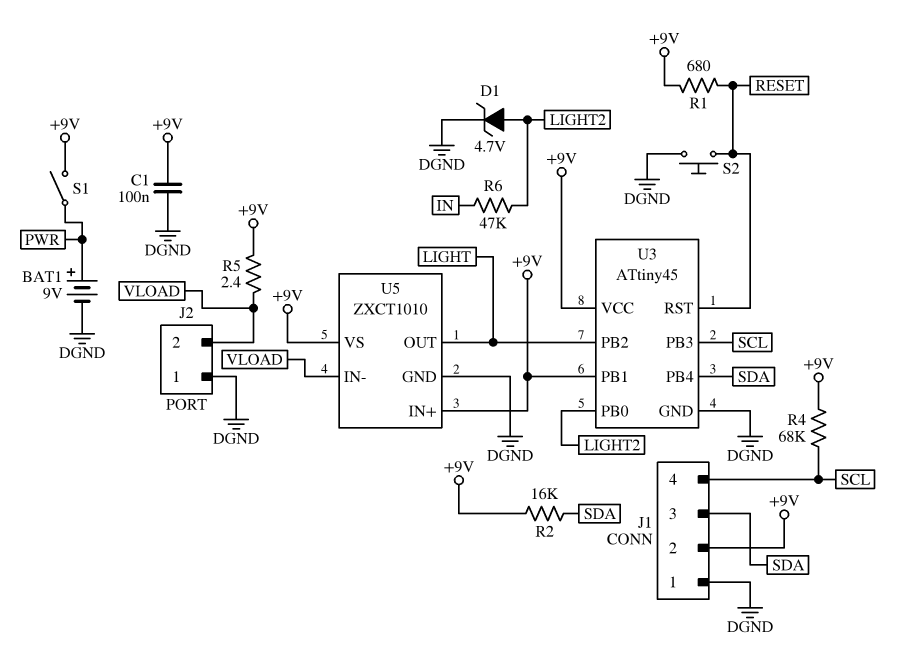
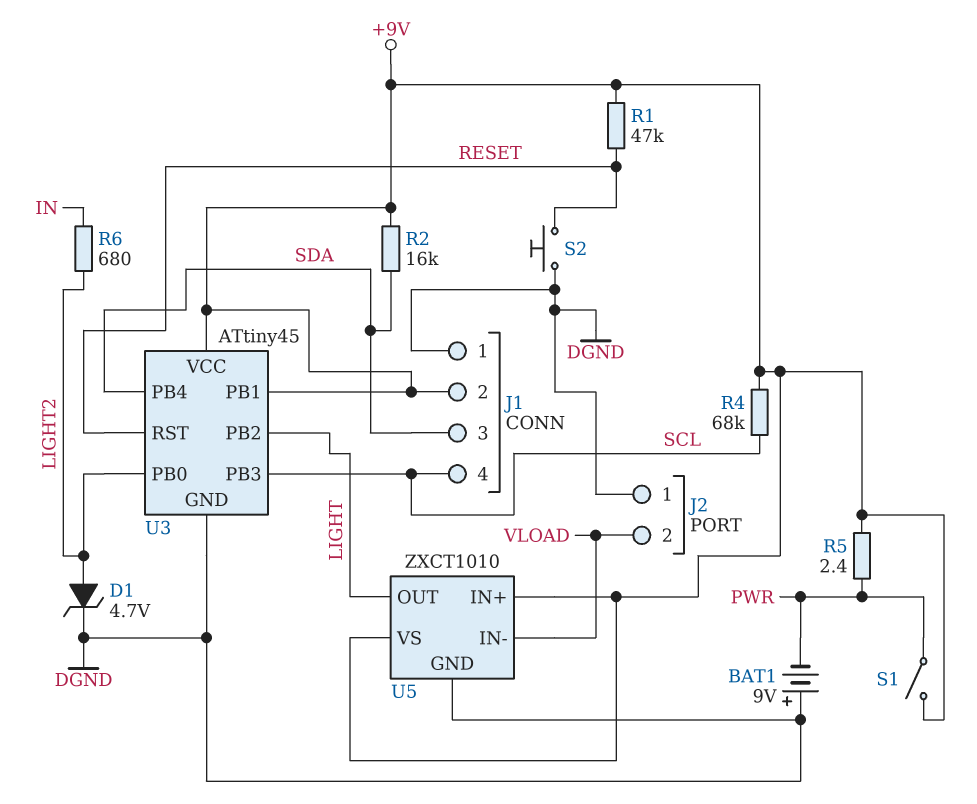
BAT1: 9V (plus PWR, minus DGND) -> 9V (plus DGND, minus PWR)
C1: 100nF (+9V, DGND) -> none
R1: 680 (+9V, RESET) -> 47k (+9V, RESET)
R5: 2.4 (+9V, VLOAD) -> 2.4 (+9V, PWR)
R6: 47k (IN, LIGHT2) -> 680 (IN, LIGHT2)

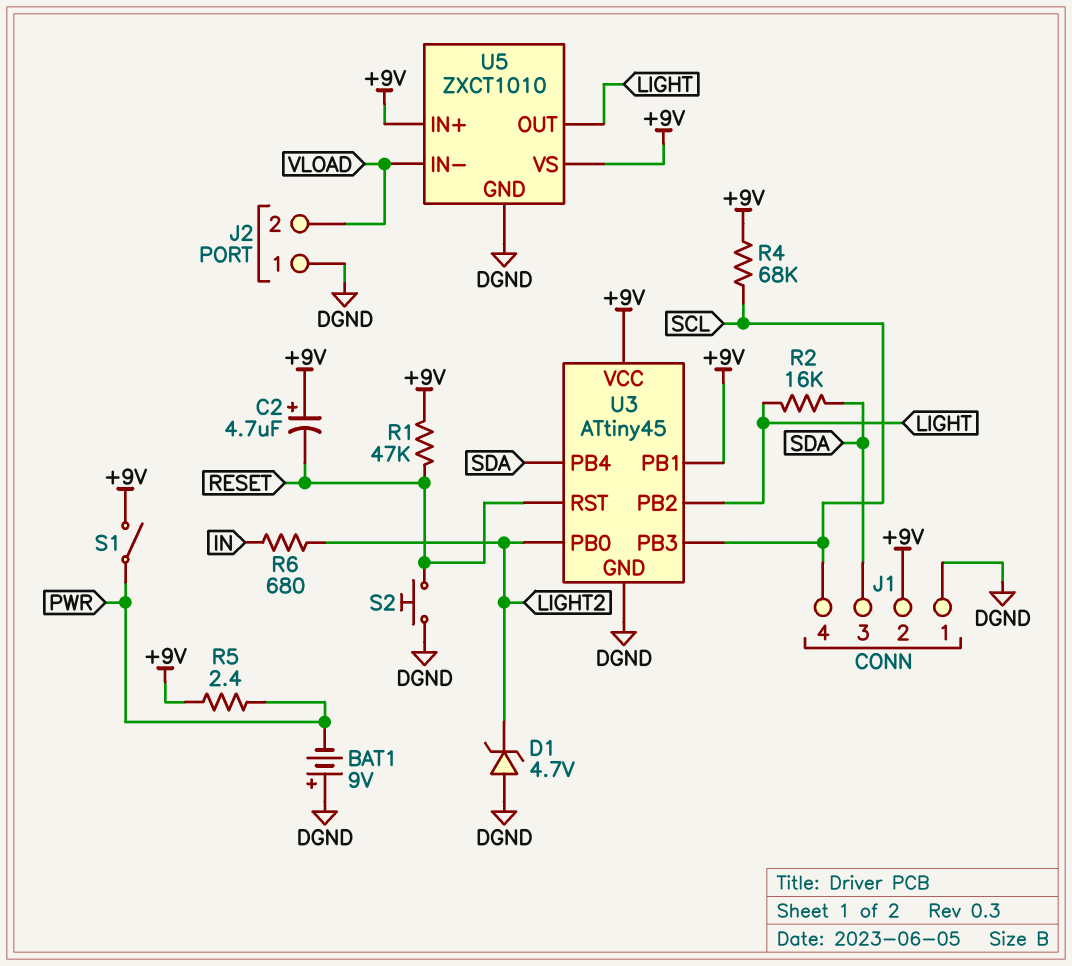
C2: none -> 4.7uF (plus +9V, minus RESET)
D1: zener 4.7V (A LIGHT2, K DGND) -> zener 4.7V (A DGND, K LIGHT2)
R2: 16k (+9V, SDA) -> 16k (LIGHT, SDA)

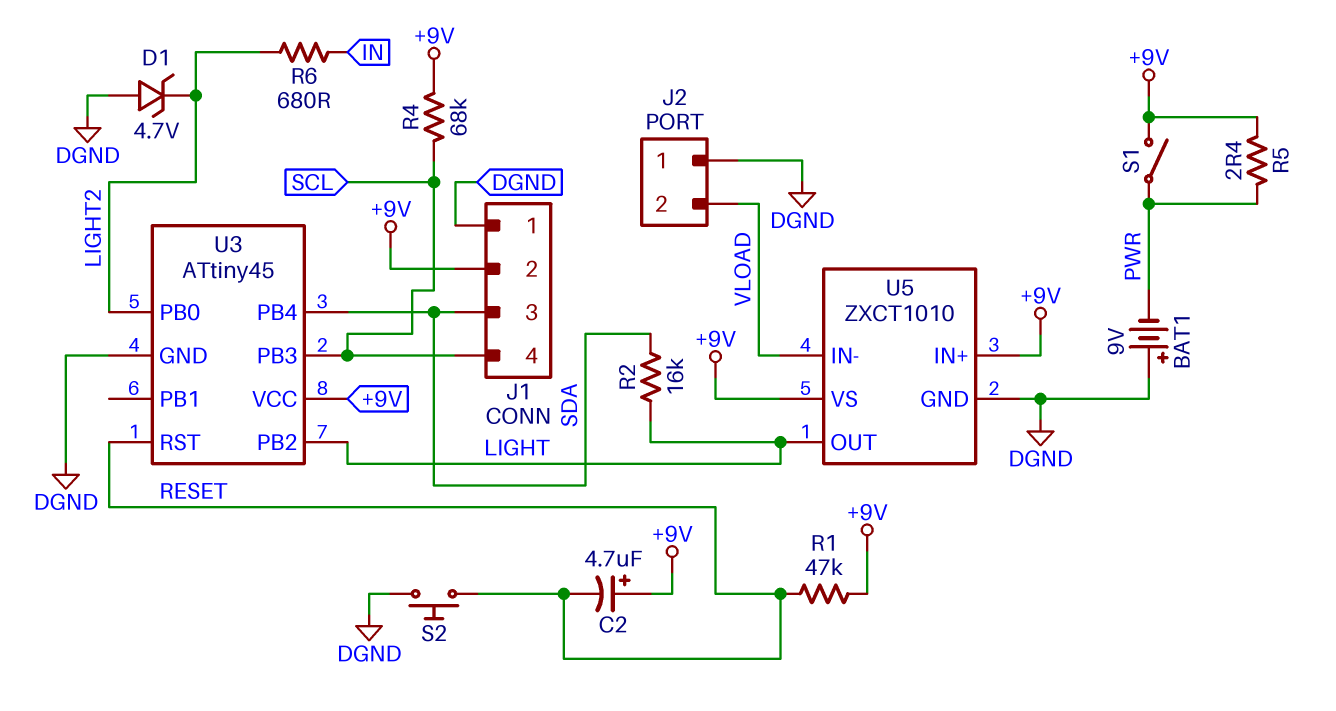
U3 pin PB1: +9V -> none

